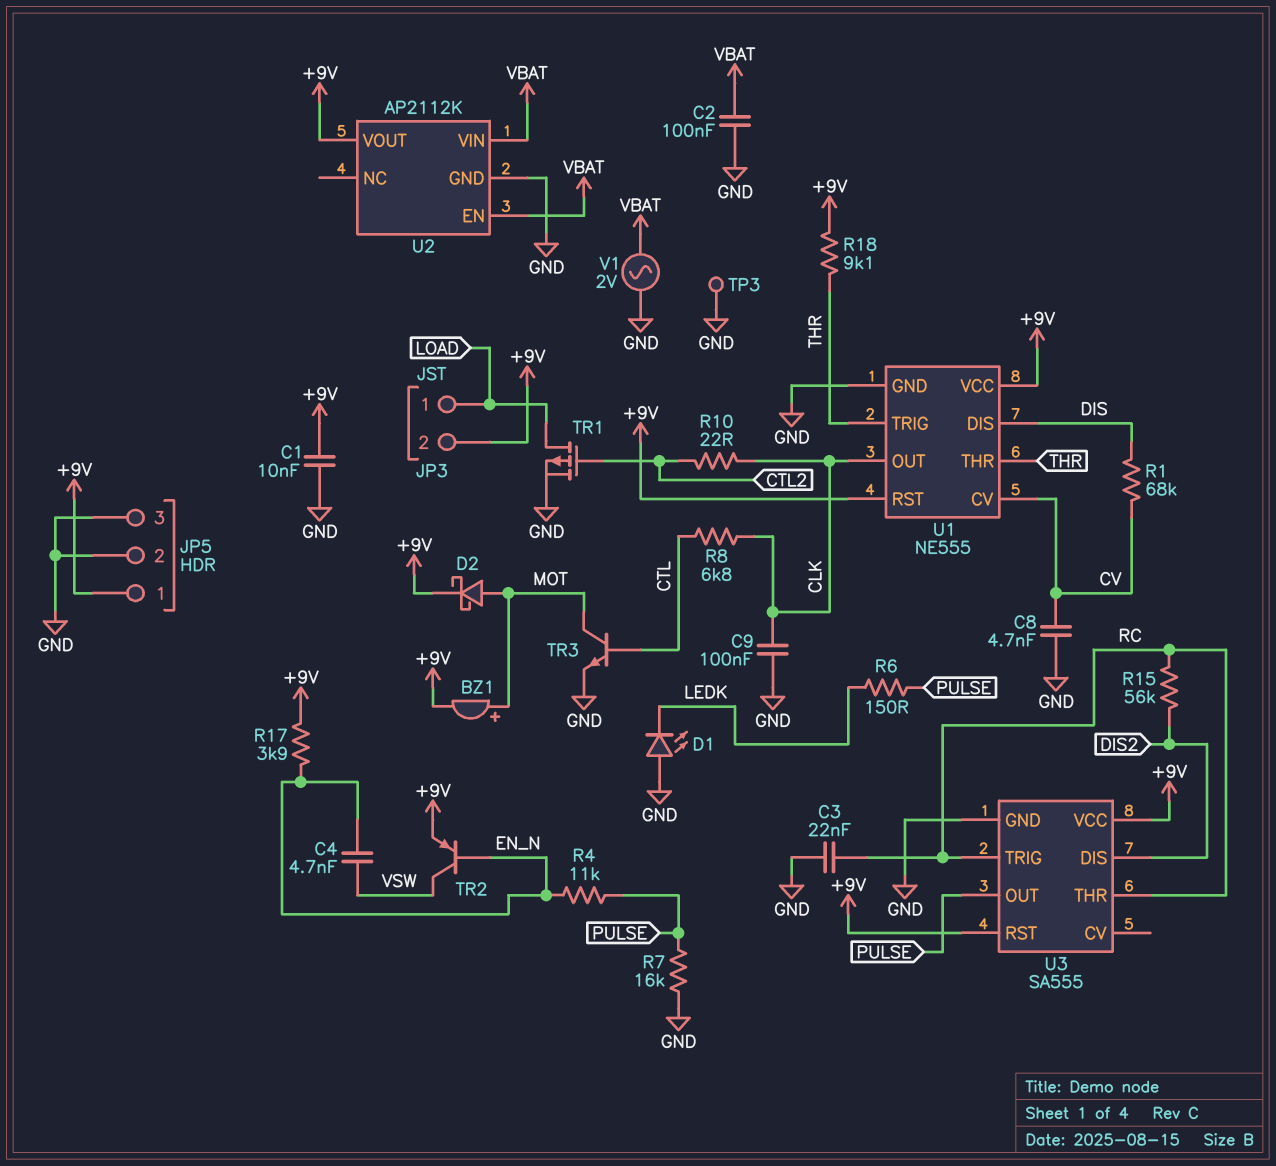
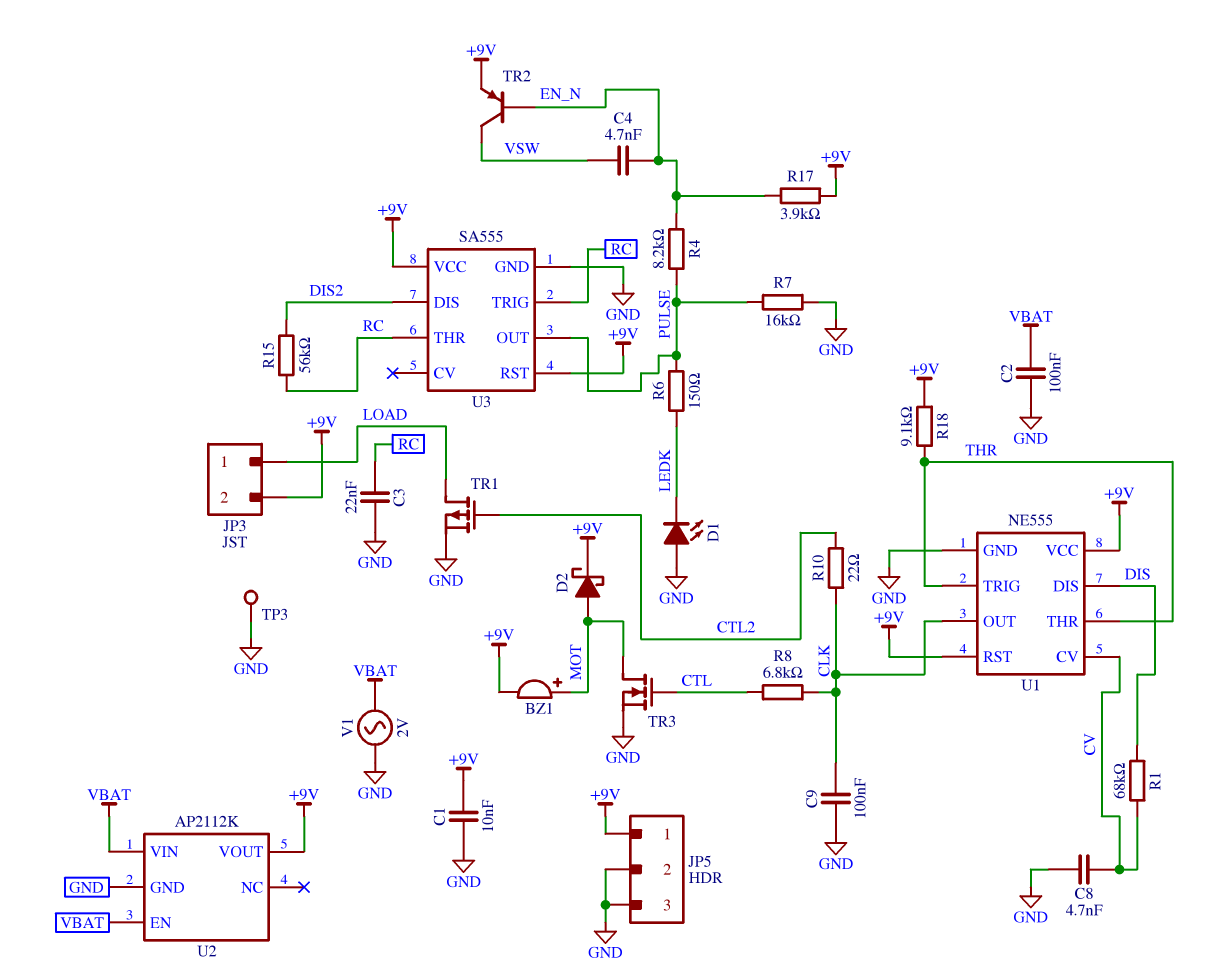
R4: 11k (EN_N, PULSE) -> 8.2k (EN_N, PULSE)
TR3: NPN (B CTL, C MOT, E GND) -> NMOS (G CTL, D MOT, S GND)

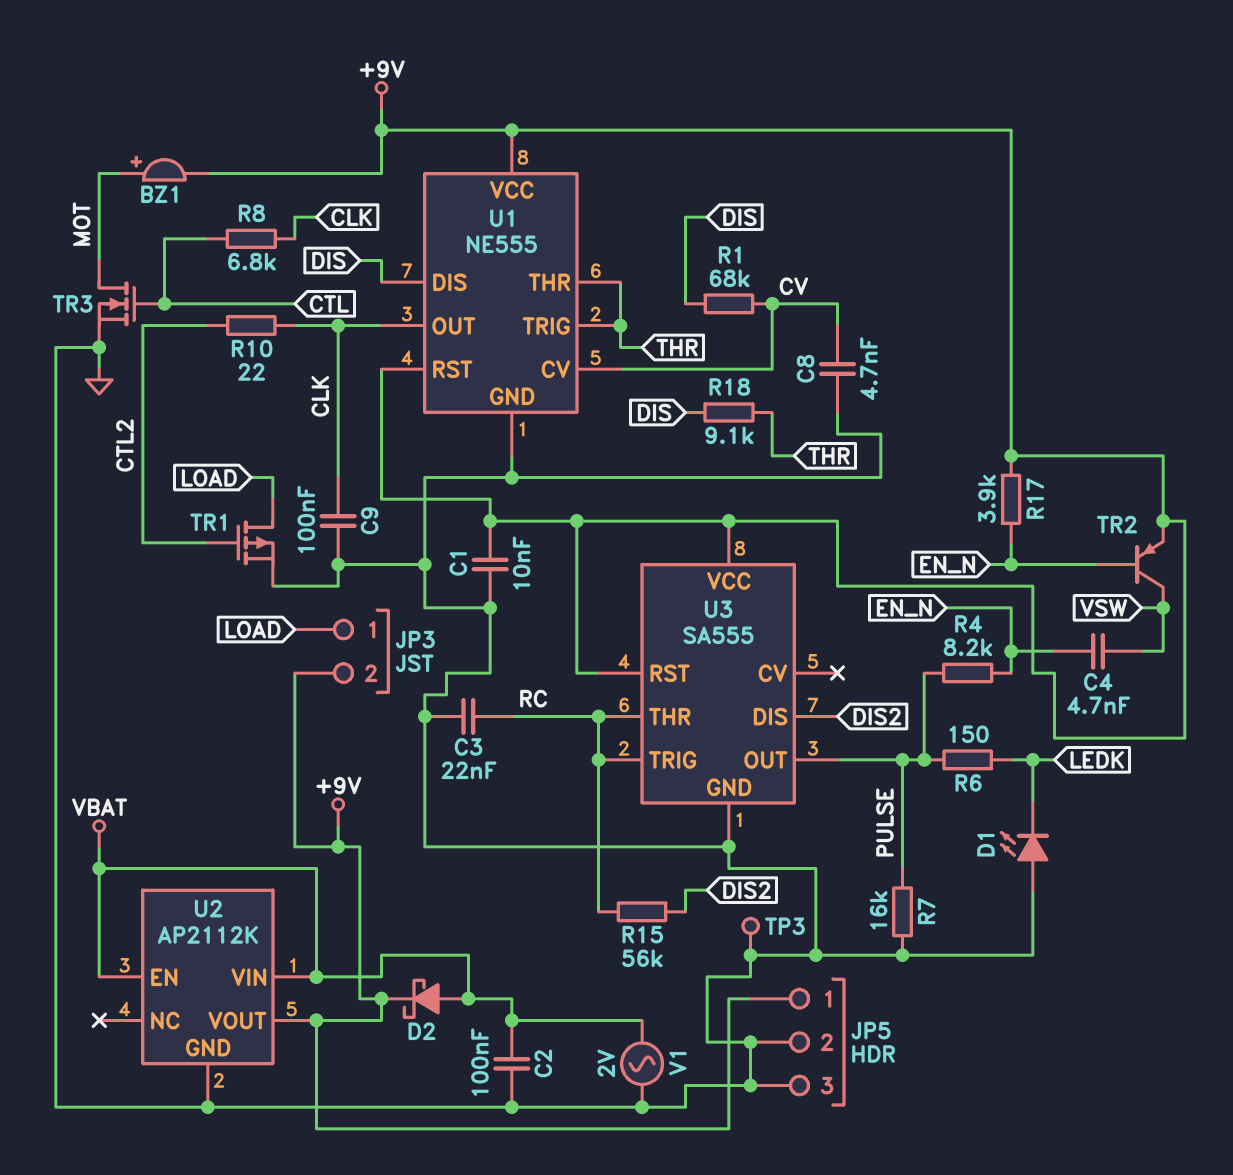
D2: schottky (A MOT, K +9V) -> schottky (A VBAT, K +9V)
R18: 9.1k (+9V, THR) -> 9.1k (DIS, THR)

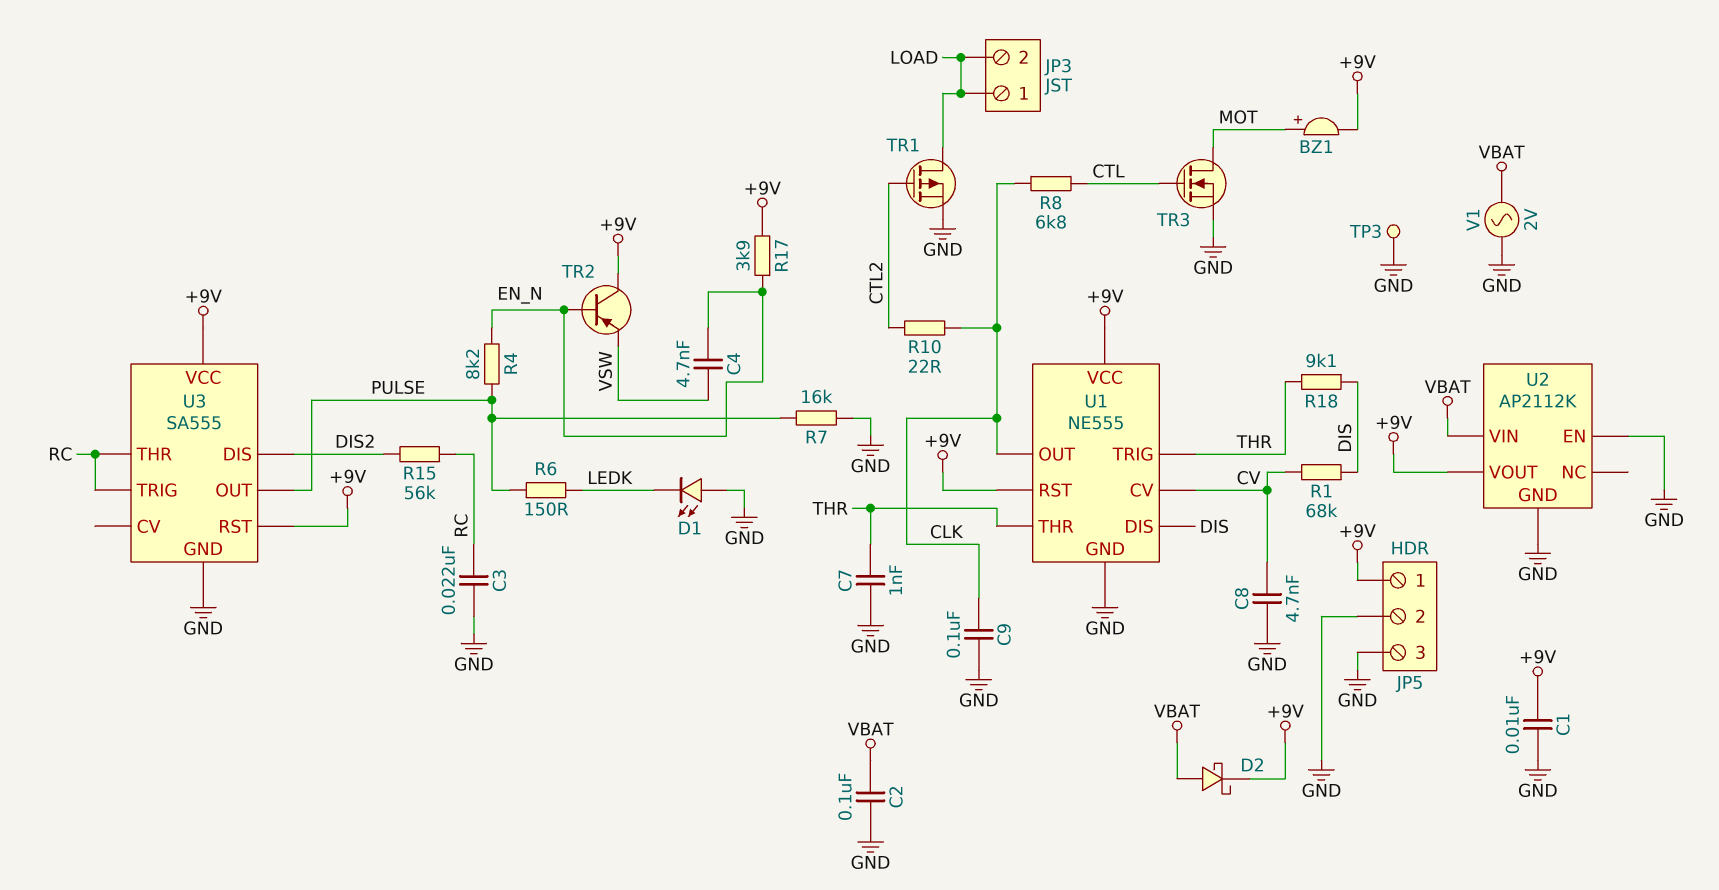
C7: none -> 1nF (GND, THR)
JP3 pin 2: +9V -> LOAD
TR2: PNP (B EN_N, C VSW, E +9V) -> PNP (B EN_N, C +9V, E VSW)
U2 pin EN: VBAT -> GND

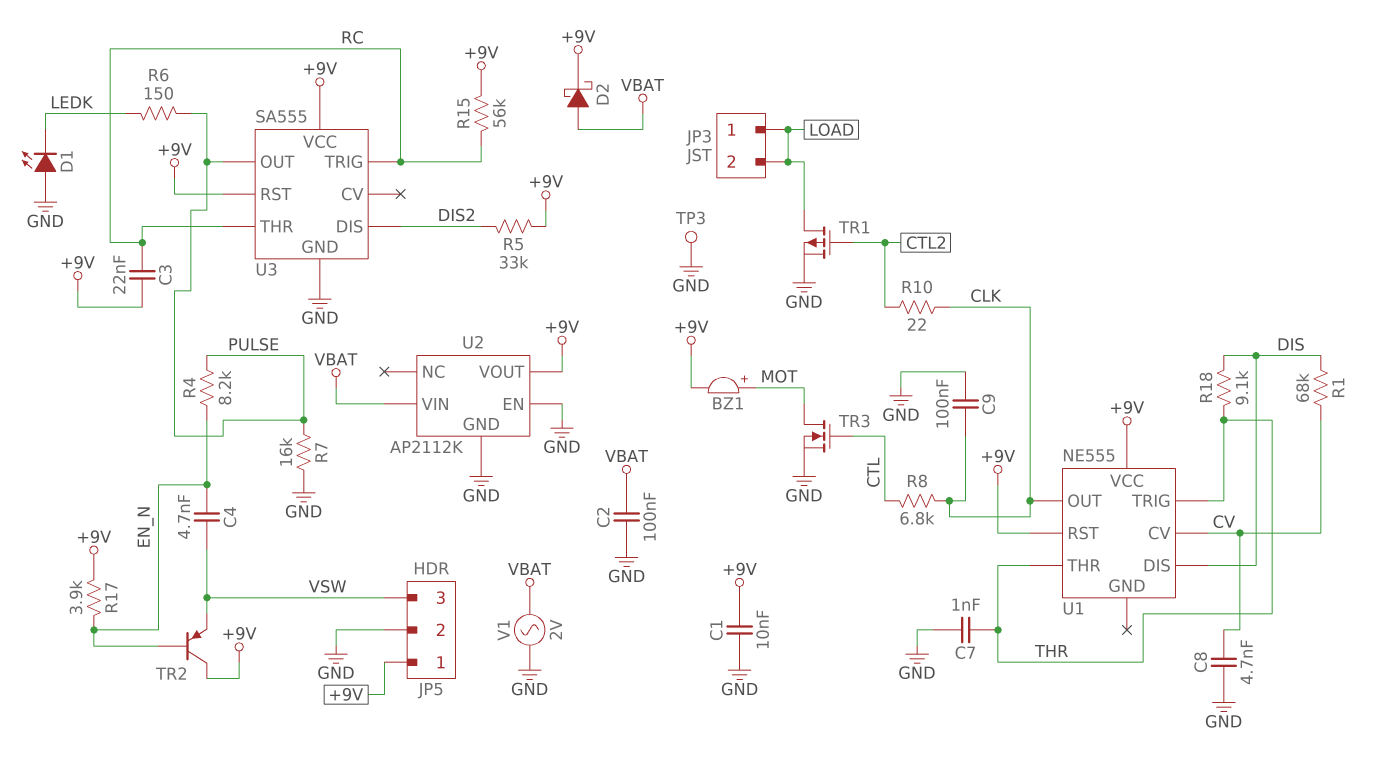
C3: 22nF (GND, RC) -> 22nF (+9V, RC)
JP5 pin 3: GND -> VSW
R5: none -> 33k (+9V, DIS2)
R15: 56k (DIS2, RC) -> 56k (+9V, RC)
U1 pin GND: GND -> none

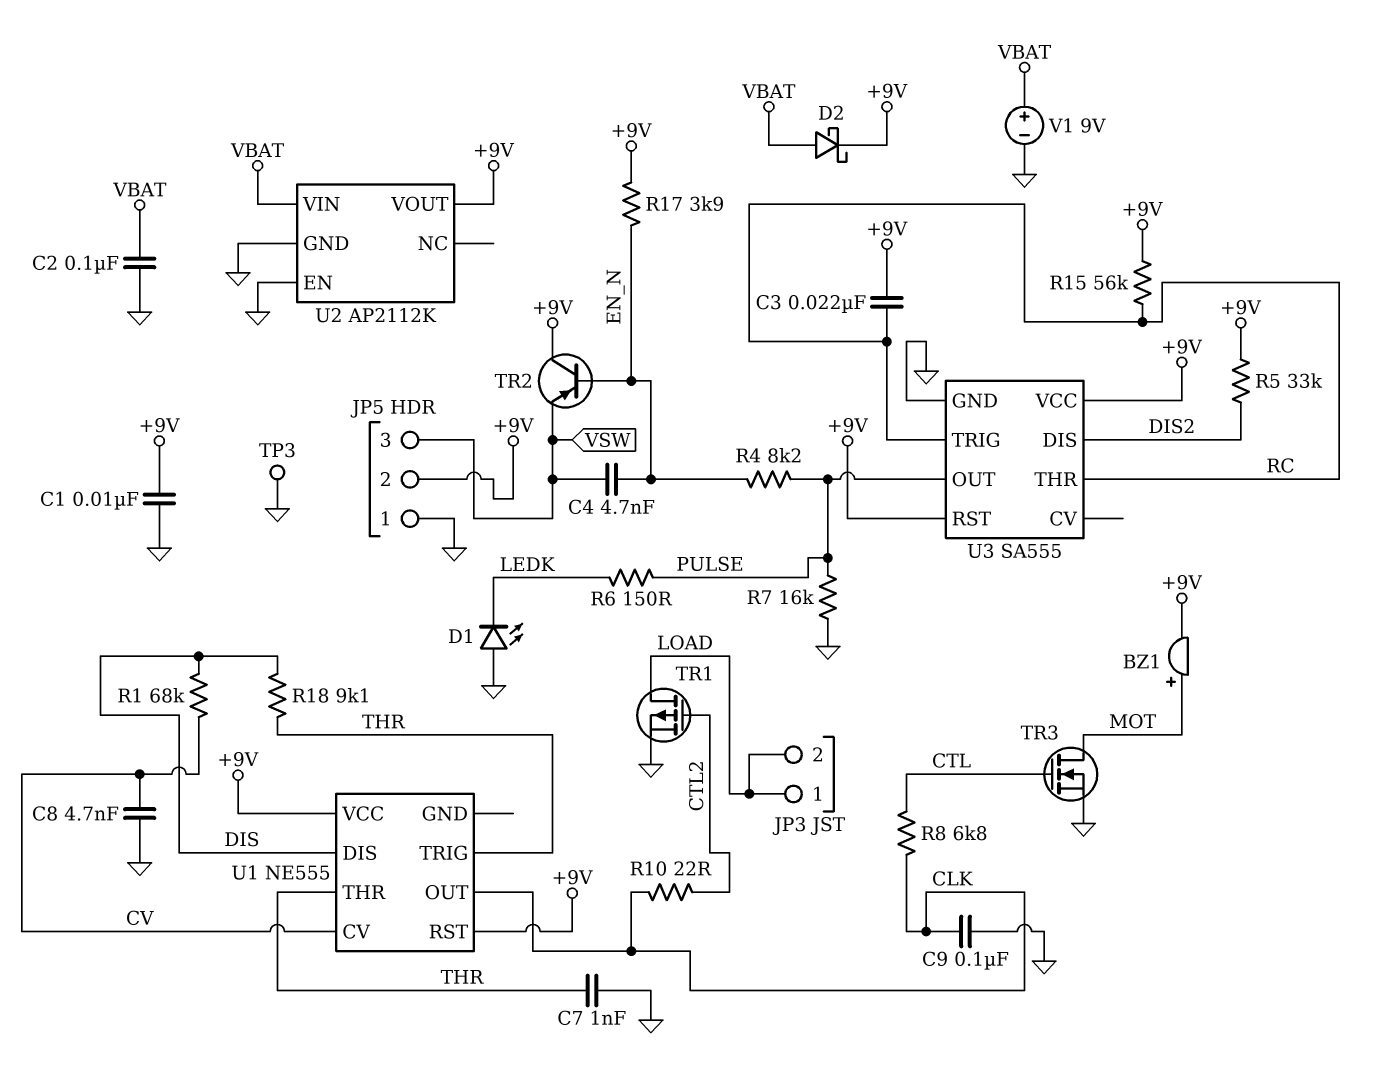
JP5 pin 1: +9V -> GND
JP5 pin 2: GND -> +9V
V1: AC 2V (GND, VBAT) -> 9V (plus VBAT, minus GND)

